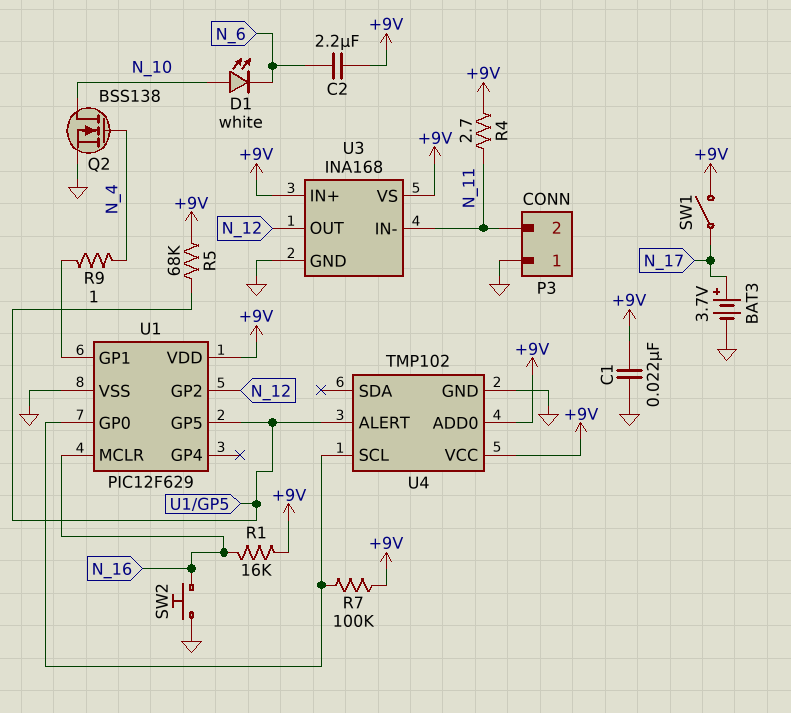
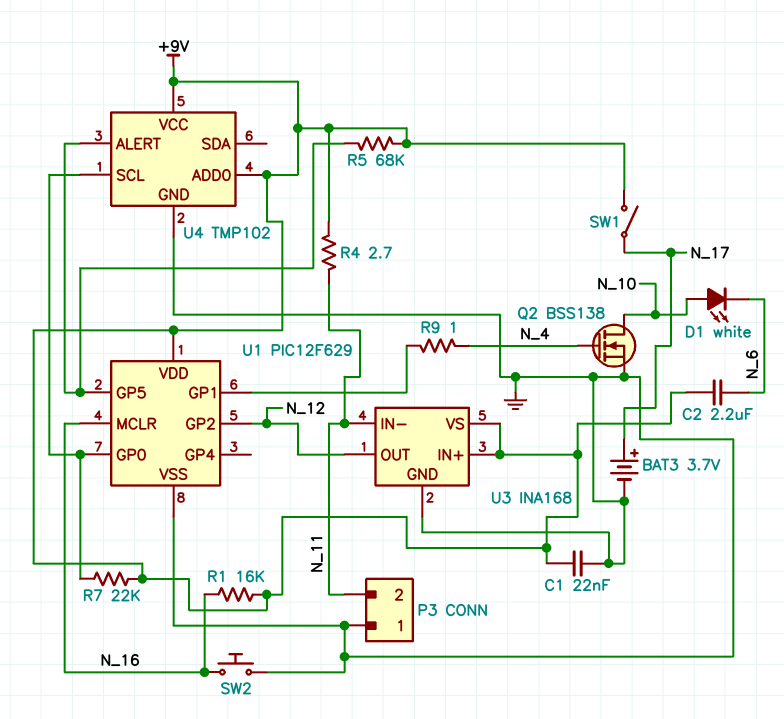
R7: 100k (+9V, U1/GP0) -> 22k (+9V, U1/GP0)

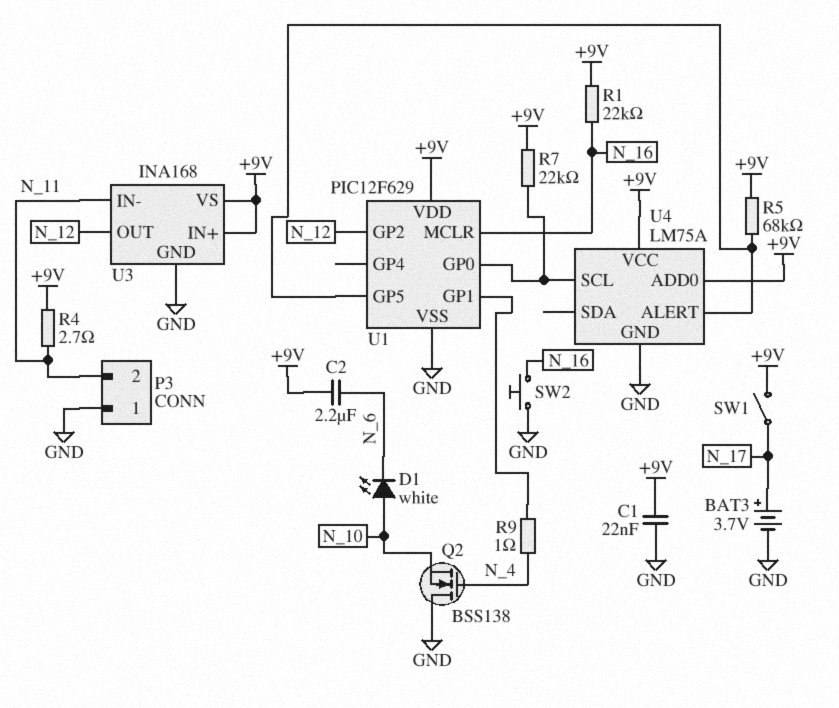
Q2: NMOS BSS138 (G N_4, D N_10, S GND) -> NMOS BSS138 (G N_4, D GND, S N_10)
R1: 16k (+9V, N_16) -> 22k (+9V, N_16)
U4: TMP102 -> LM75A

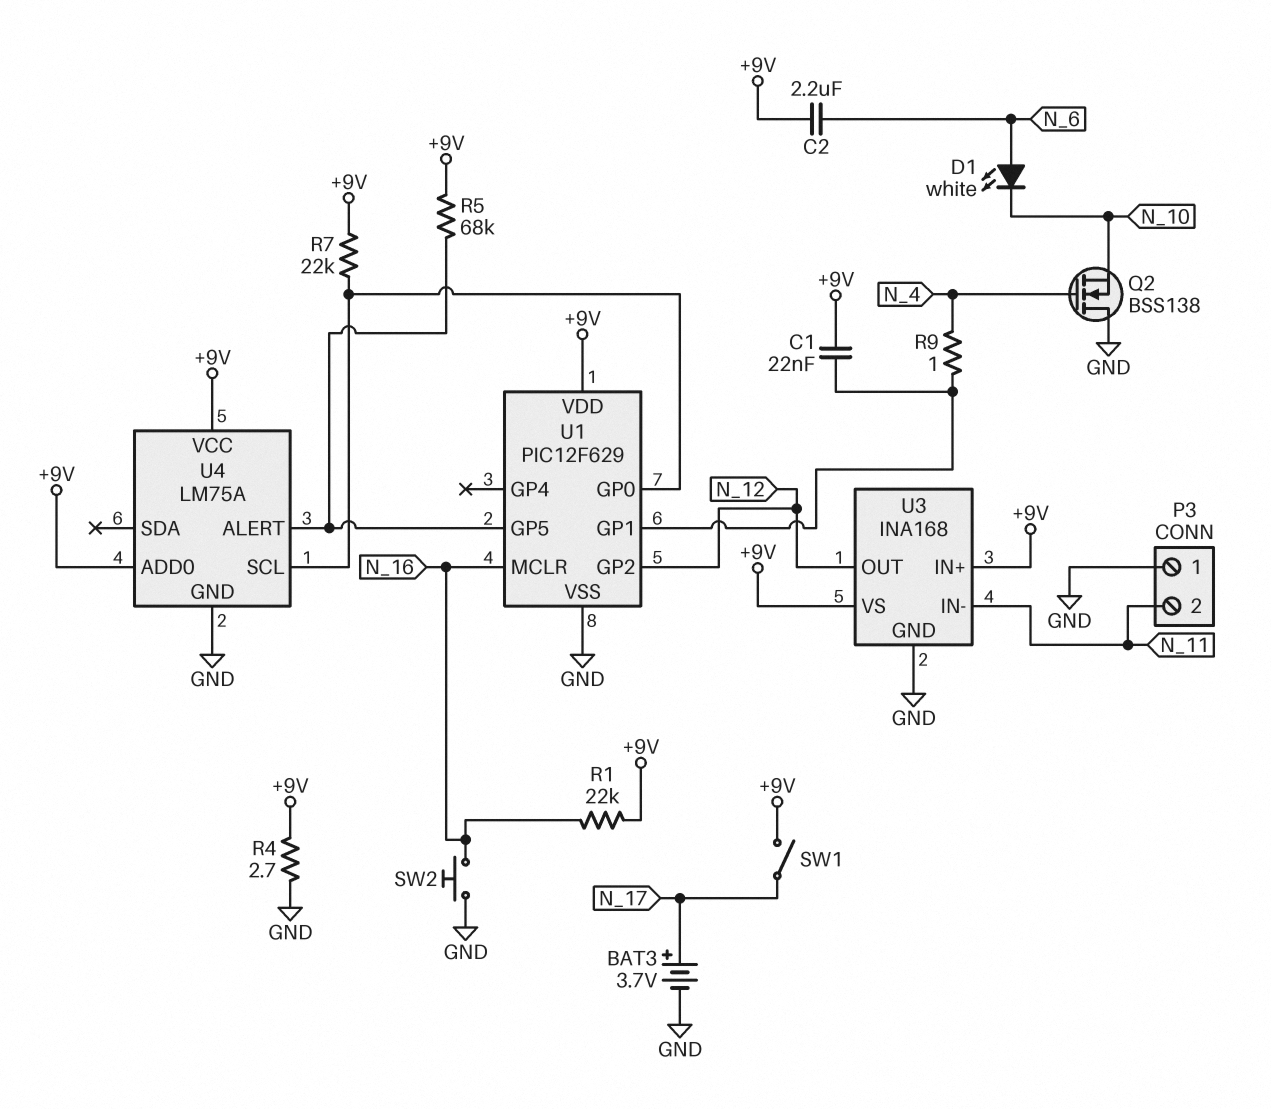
C1: 22nF (+9V, GND) -> 22nF (+9V, U1/GP1)
D1: LED white (A N_10, K N_6) -> LED white (A N_6, K N_10)
R4: 2.7 (+9V, N_11) -> 2.7 (+9V, GND)

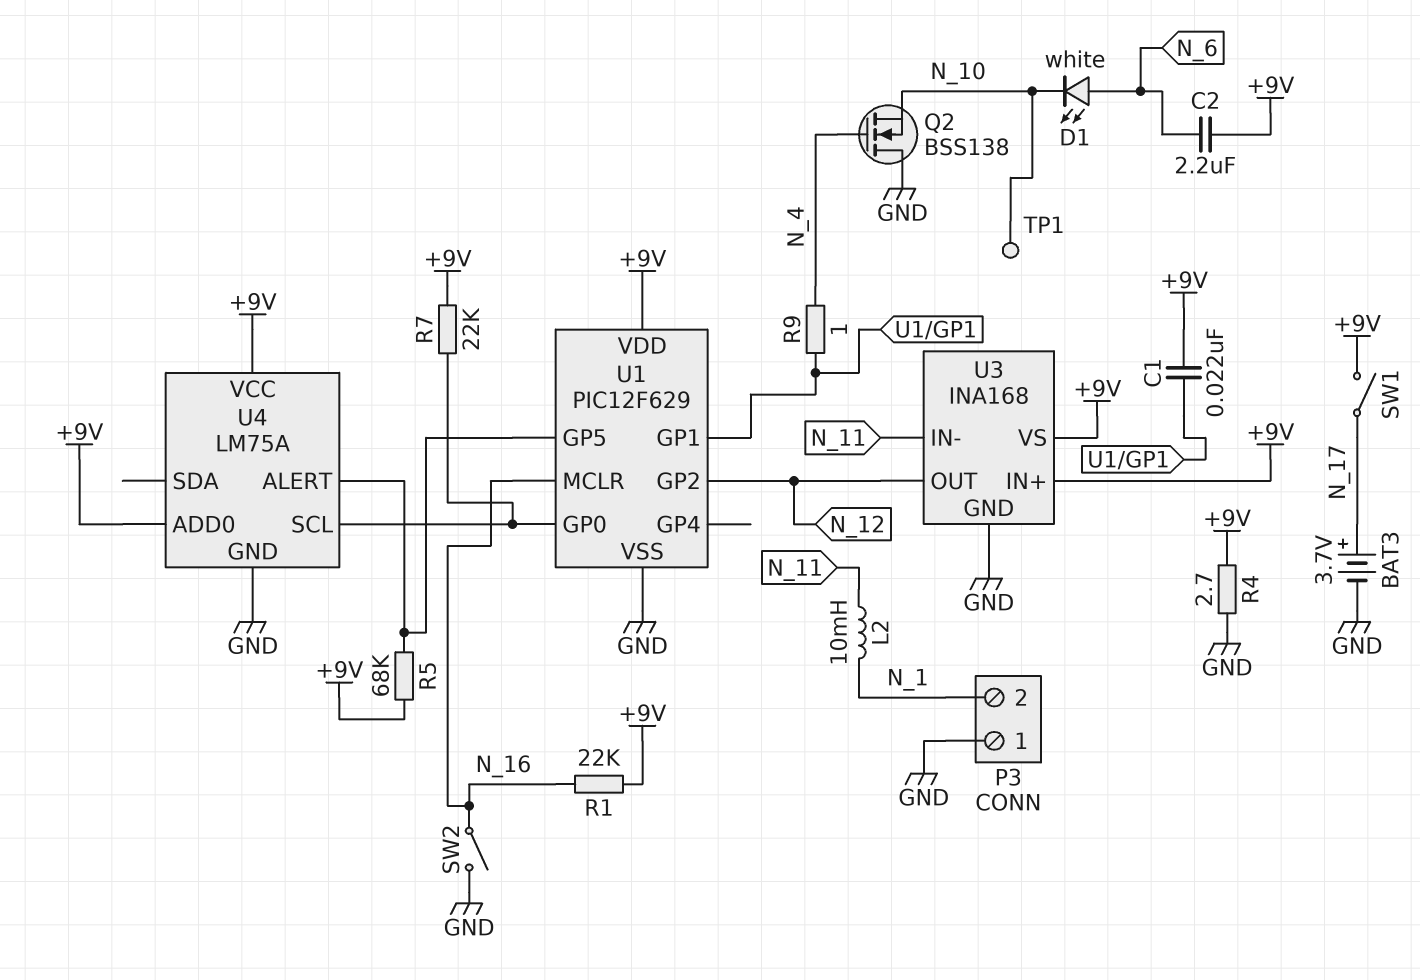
L2: none -> 10mH (N_1, N_11)
P3 pin 2: N_11 -> N_1
SW2: button (GND, N_16) -> switch (GND, N_16)
TP1: none -> test point (N_10)

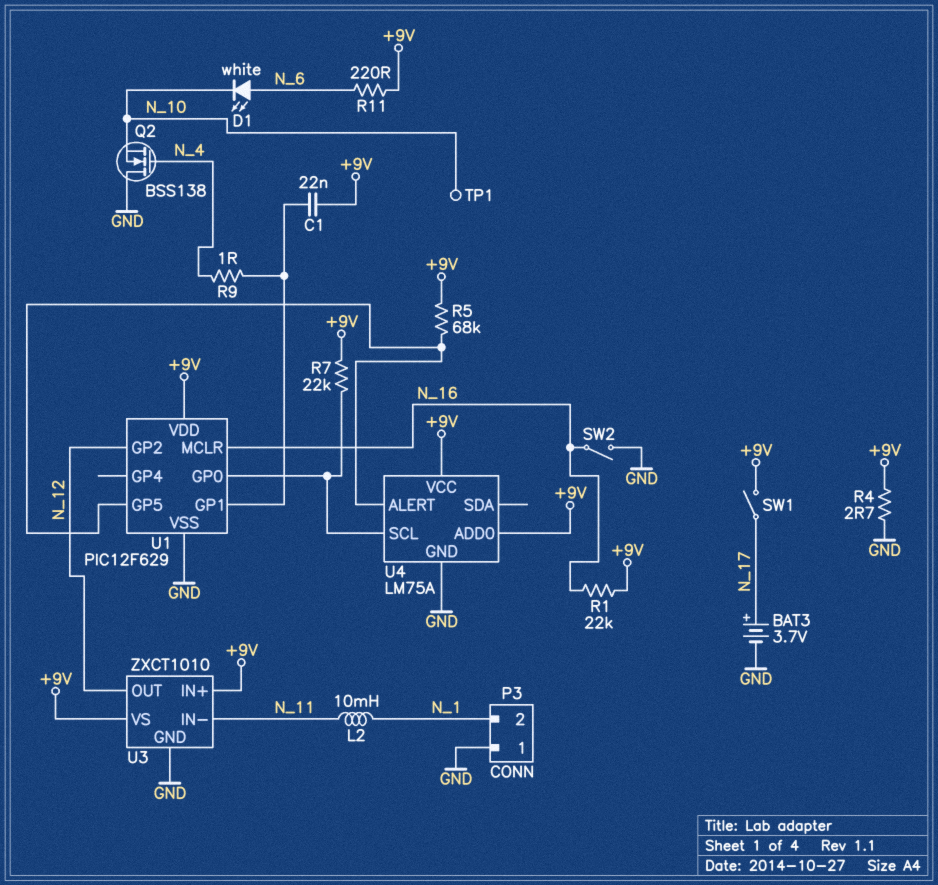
C2: 2.2uF (+9V, N_6) -> none
R11: none -> 220 (+9V, N_6)
U3: INA168 -> ZXCT1010

